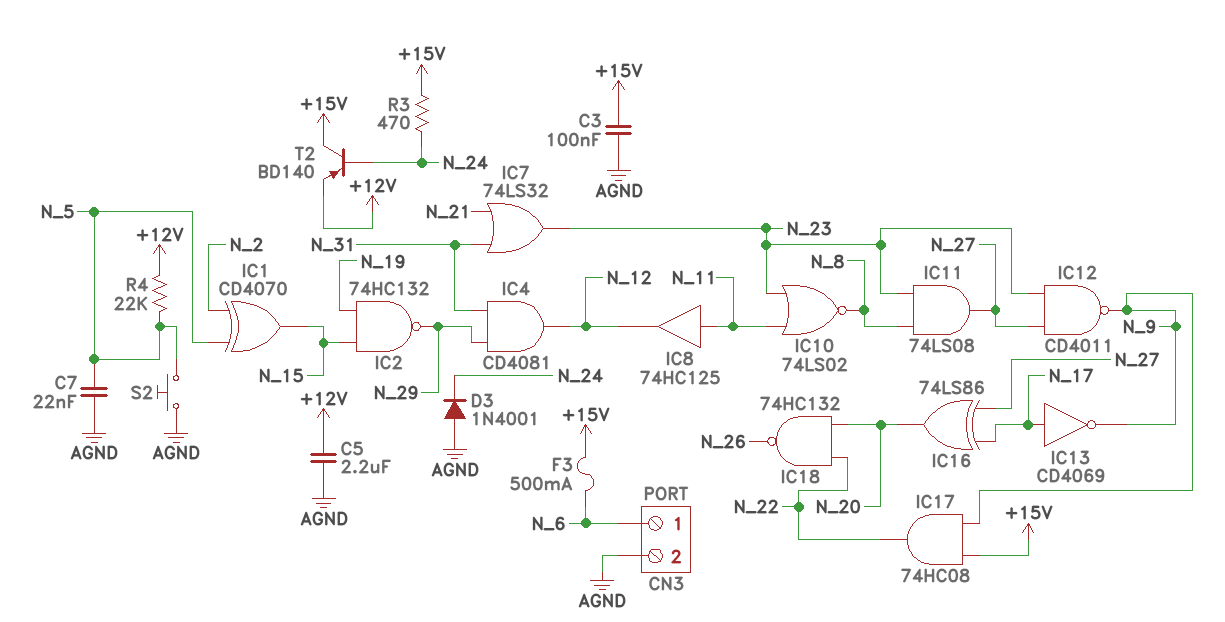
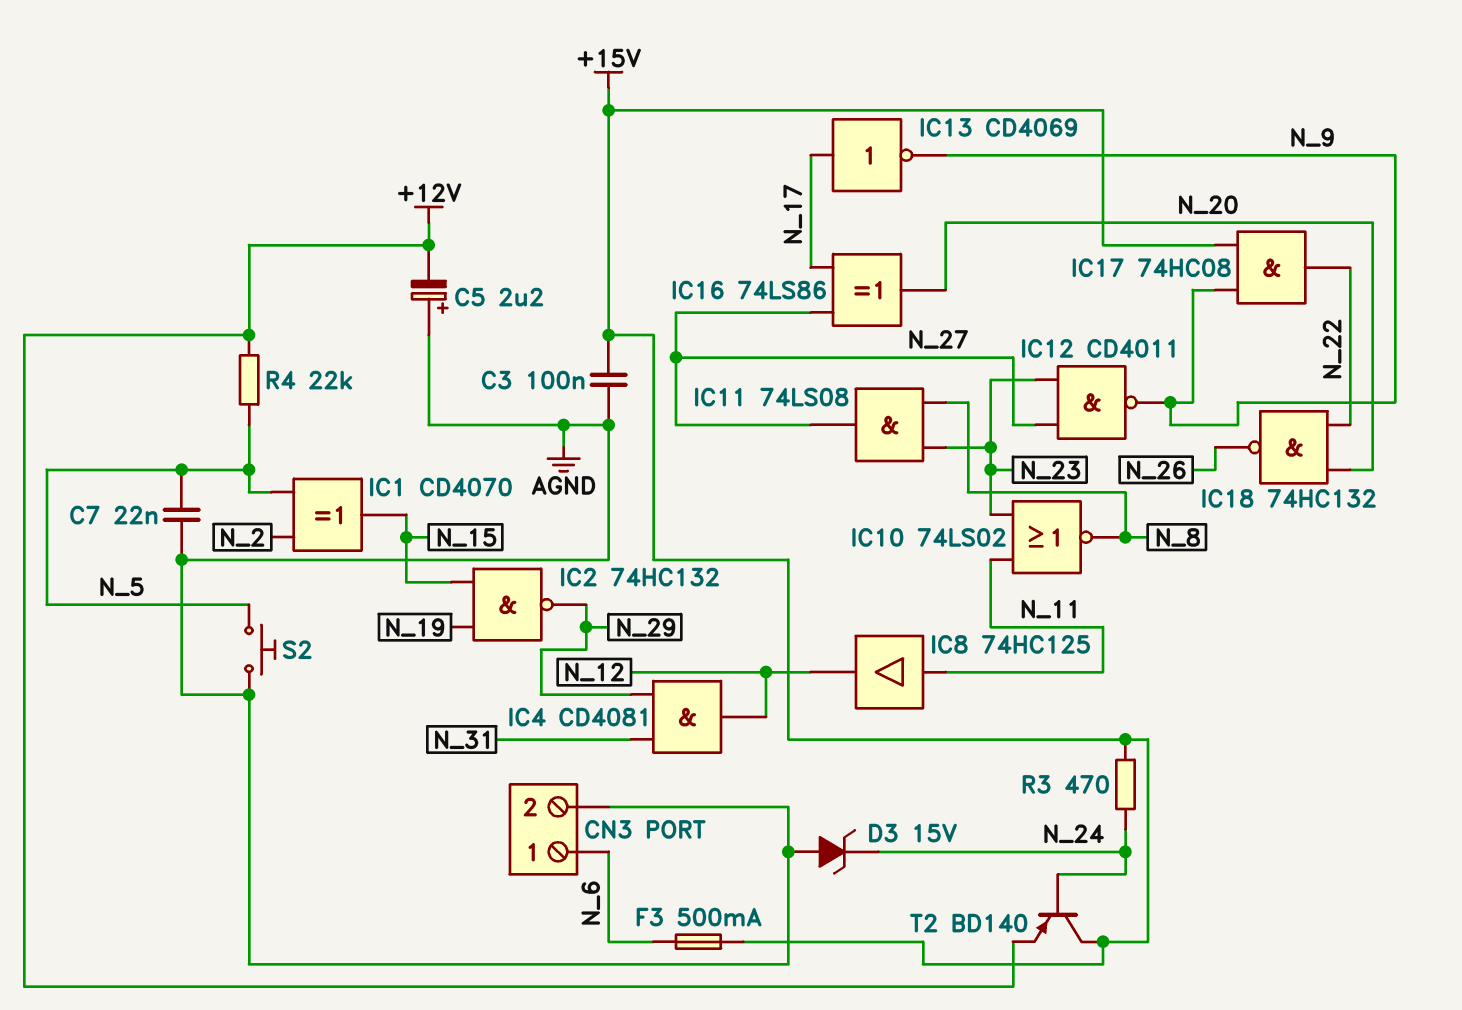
C5: 2.2uF (+12V, AGND) -> 2.2uF (plus AGND, minus +12V)
D3: diode 1N4001 (A AGND, K N_24) -> zener 15V (A AGND, K N_24)
IC7: OR 74LS32 (in N_21, in N_31, out N_23) -> none

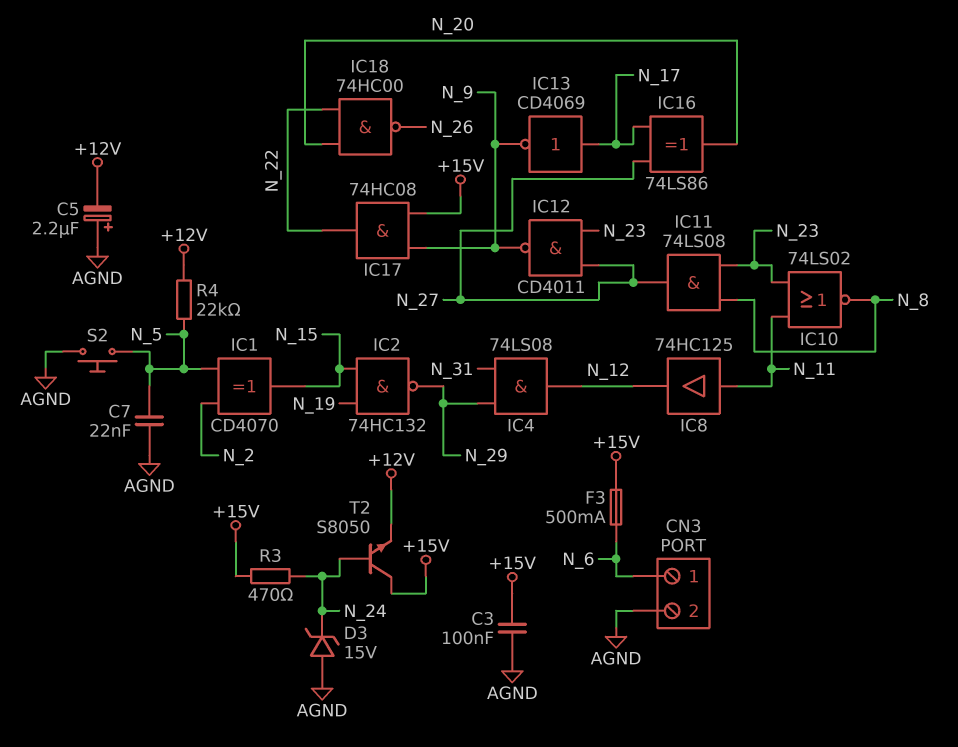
IC4: AND CD4081 (in N_29, in N_31, out N_12) -> AND 74LS08 (in N_29, in N_31, out N_12)
IC18: NAND 74HC132 (in N_20, in N_22, out N_26) -> NAND 74HC00 (in N_20, in N_22, out N_26)
T2: PNP BD140 (B N_24, C +15V, E +12V) -> NPN S8050 (B N_24, C +15V, E +12V)

